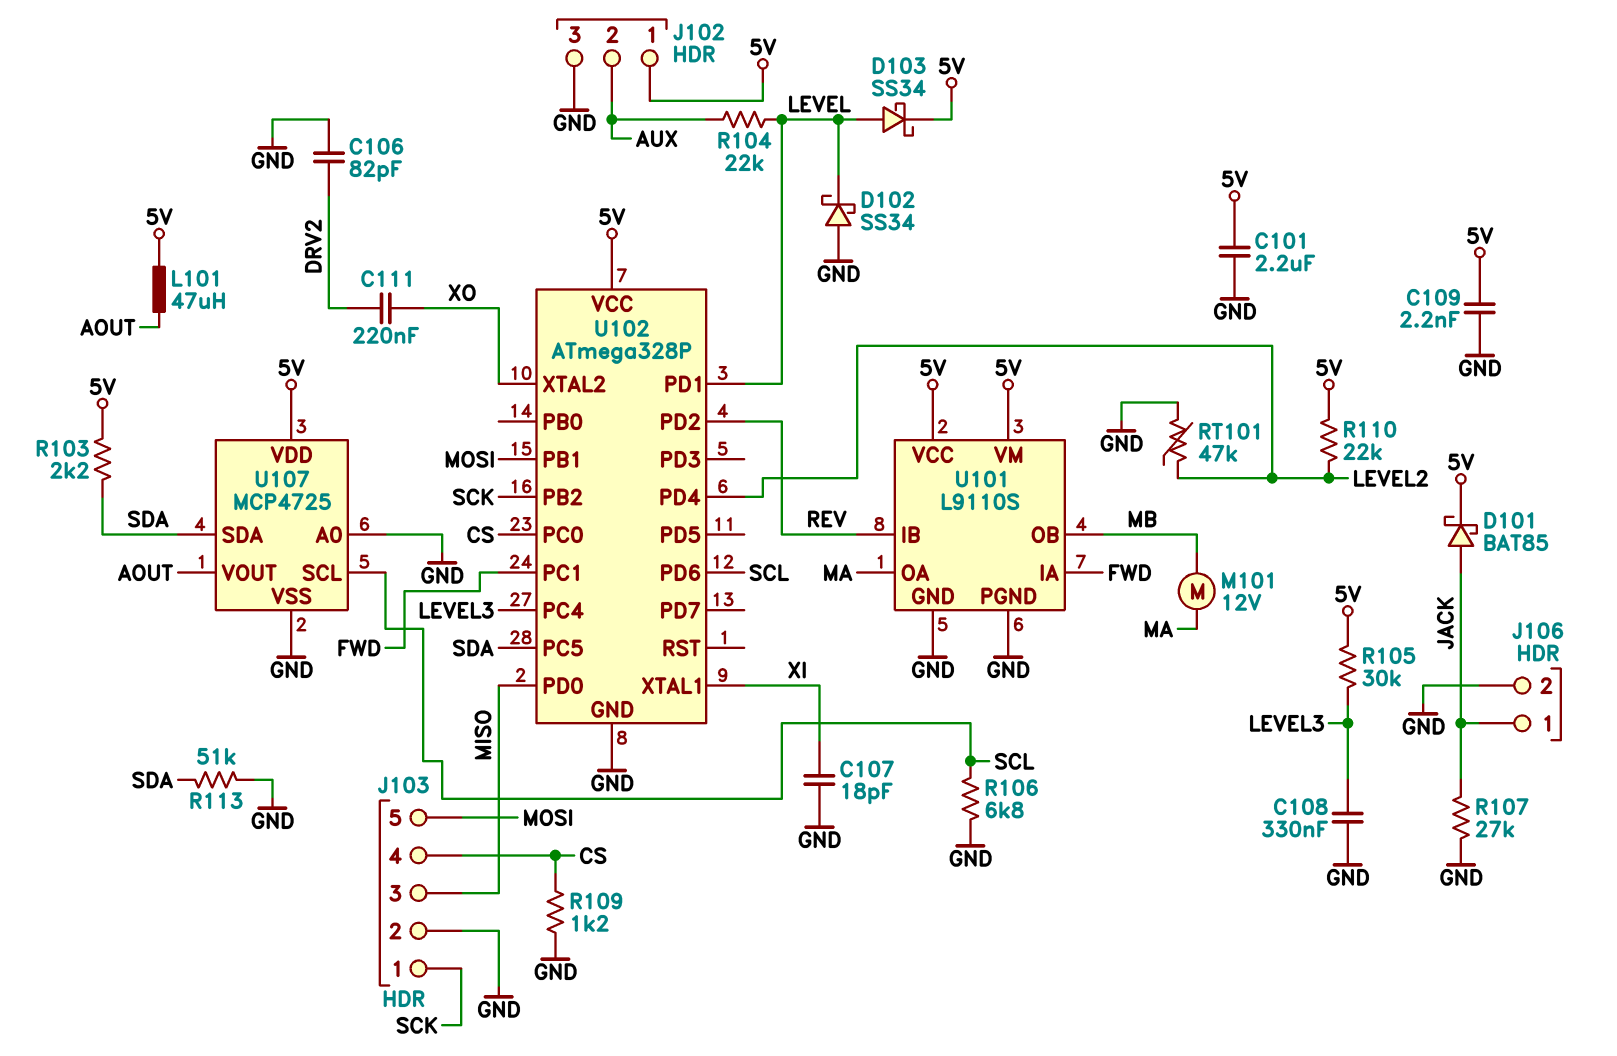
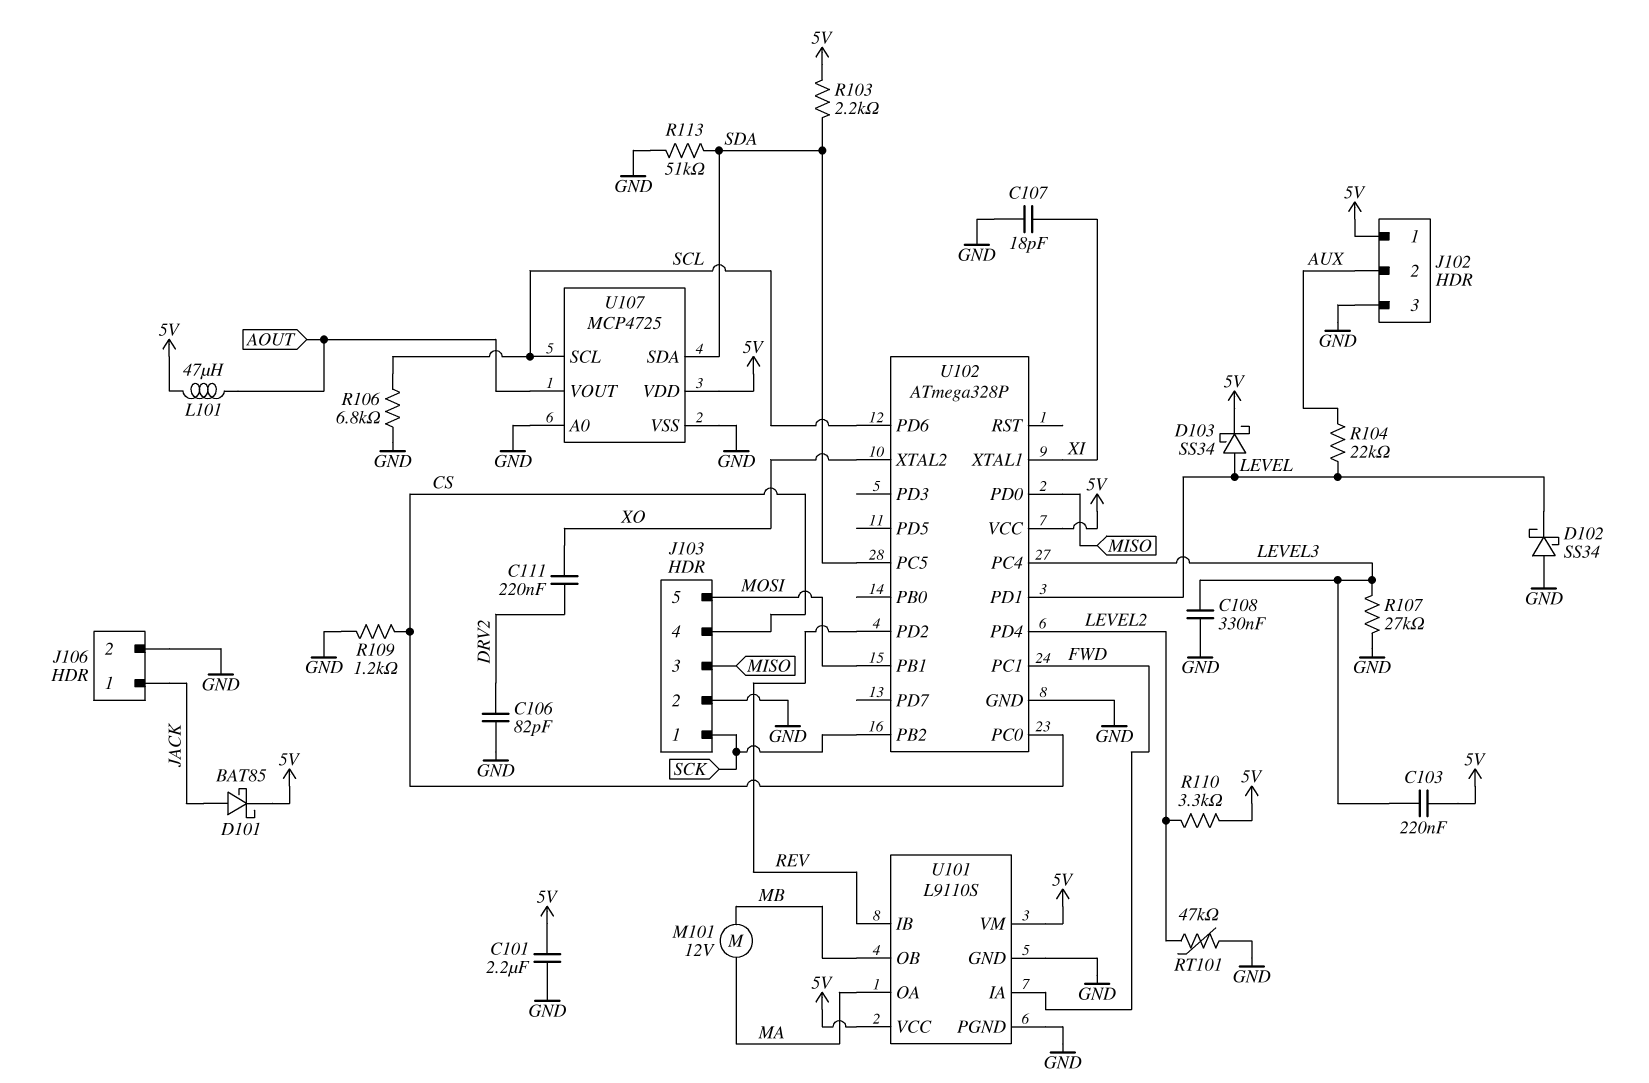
C103: none -> 220nF (5V, LEVEL3)
C109: 2.2nF (5V, GND) -> none
R105: 30k (5V, LEVEL3) -> none
R107: 27k (GND, JACK) -> 27k (GND, LEVEL3)
R110: 22k (5V, LEVEL2) -> 3.3k (5V, LEVEL2)

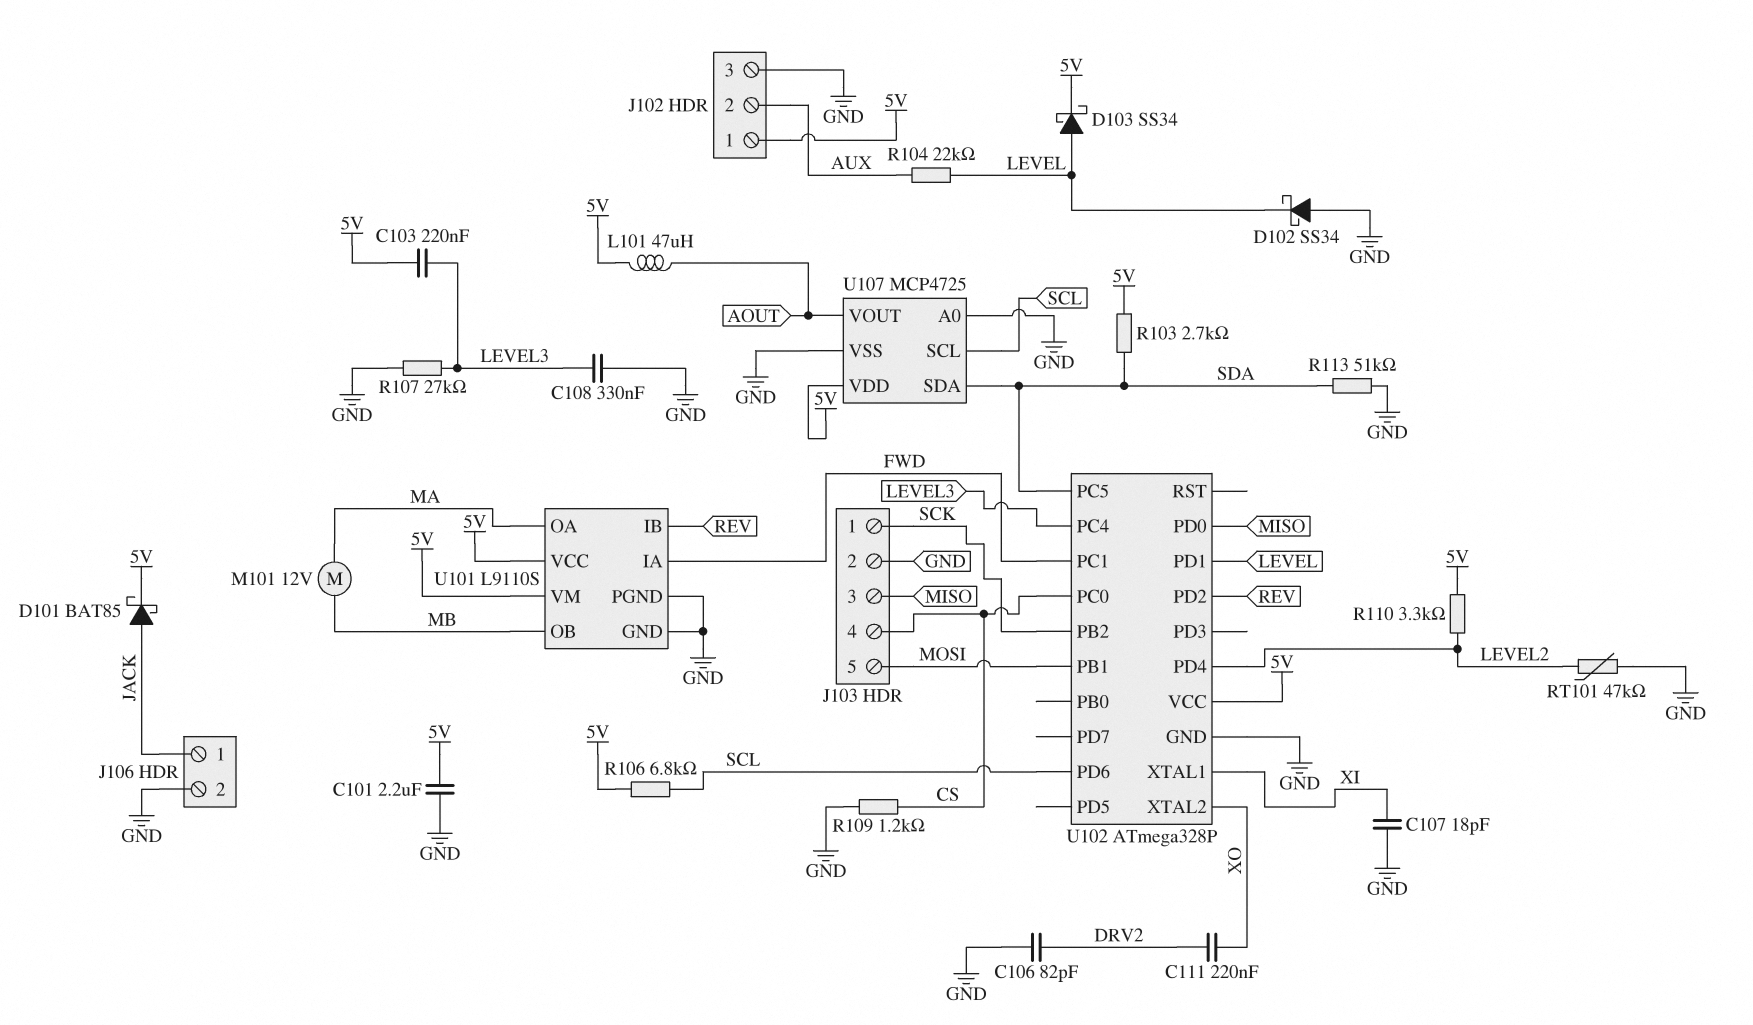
R103: 2.2k (5V, SDA) -> 2.7k (5V, SDA)
R106: 6.8k (GND, SCL) -> 6.8k (5V, SCL)

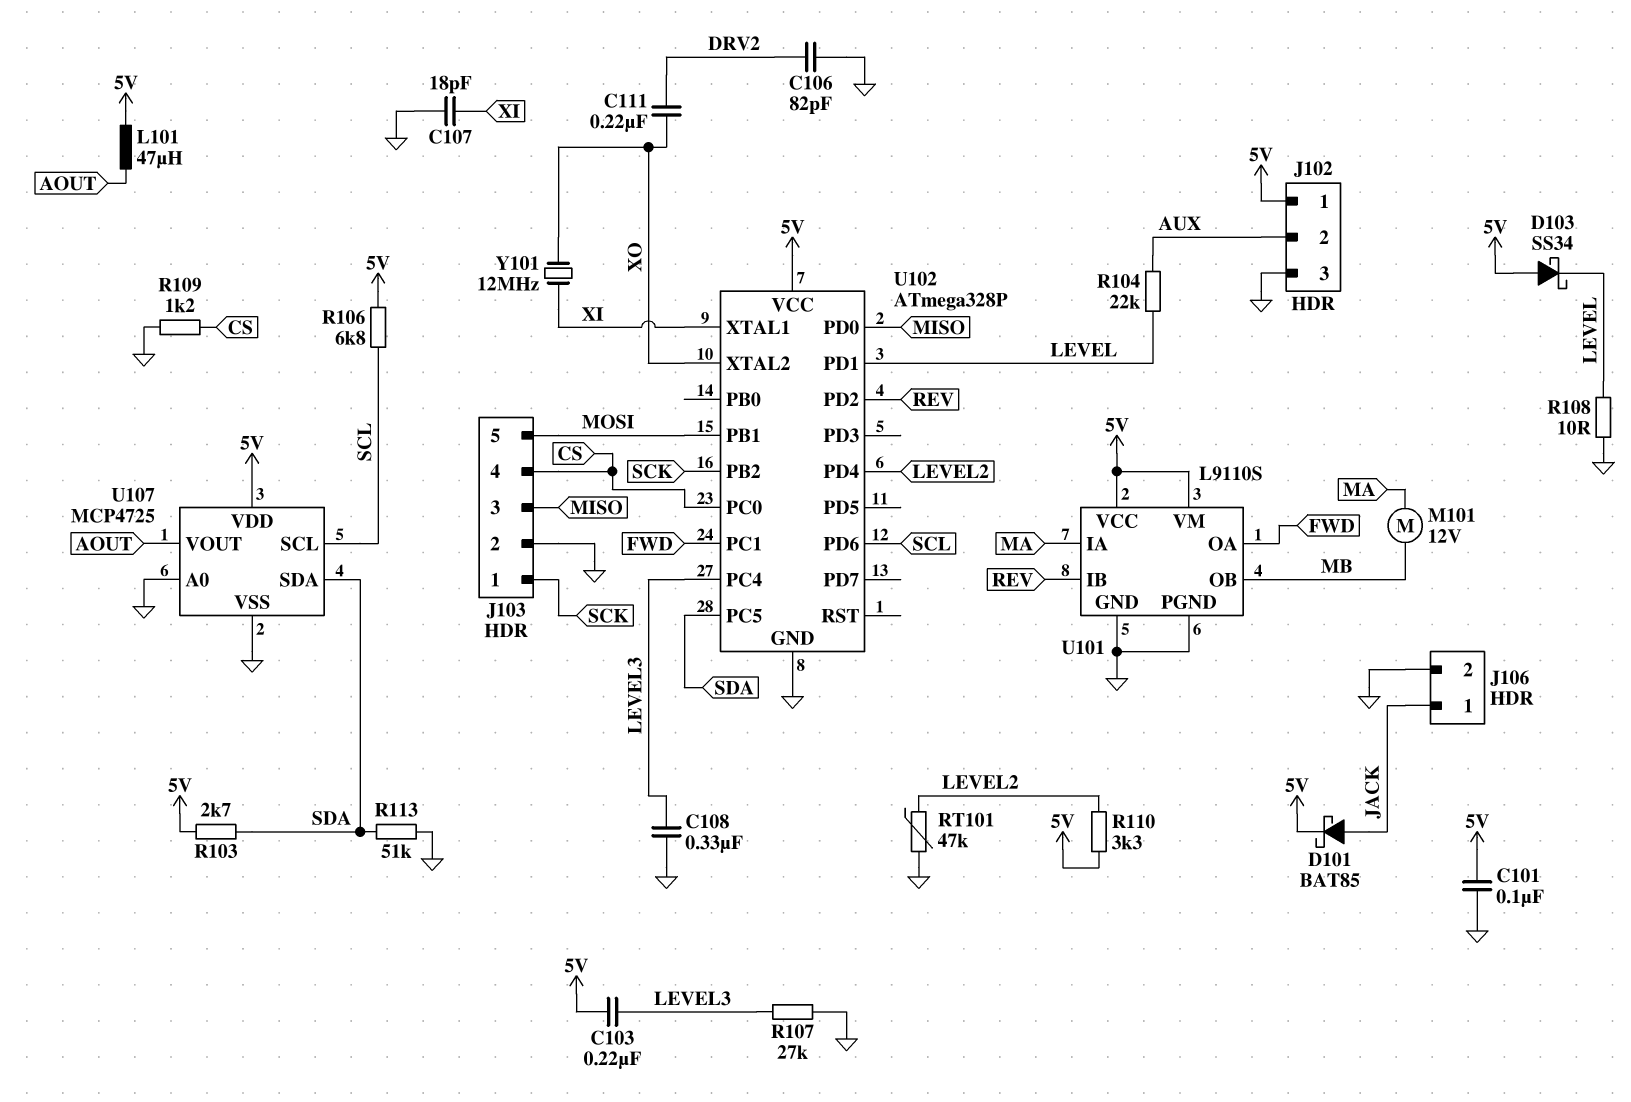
C101: 2.2uF (5V, GND) -> 100nF (5V, GND)
D102: schottky SS34 (A GND, K LEVEL) -> none
D103: schottky SS34 (A LEVEL, K 5V) -> schottky SS34 (A 5V, K LEVEL)
R108: none -> 10 (GND, LEVEL)
U101 pin IA: FWD -> MA
U101 pin OA: MA -> FWD
Y101: none -> 12MHz (XI, XO)

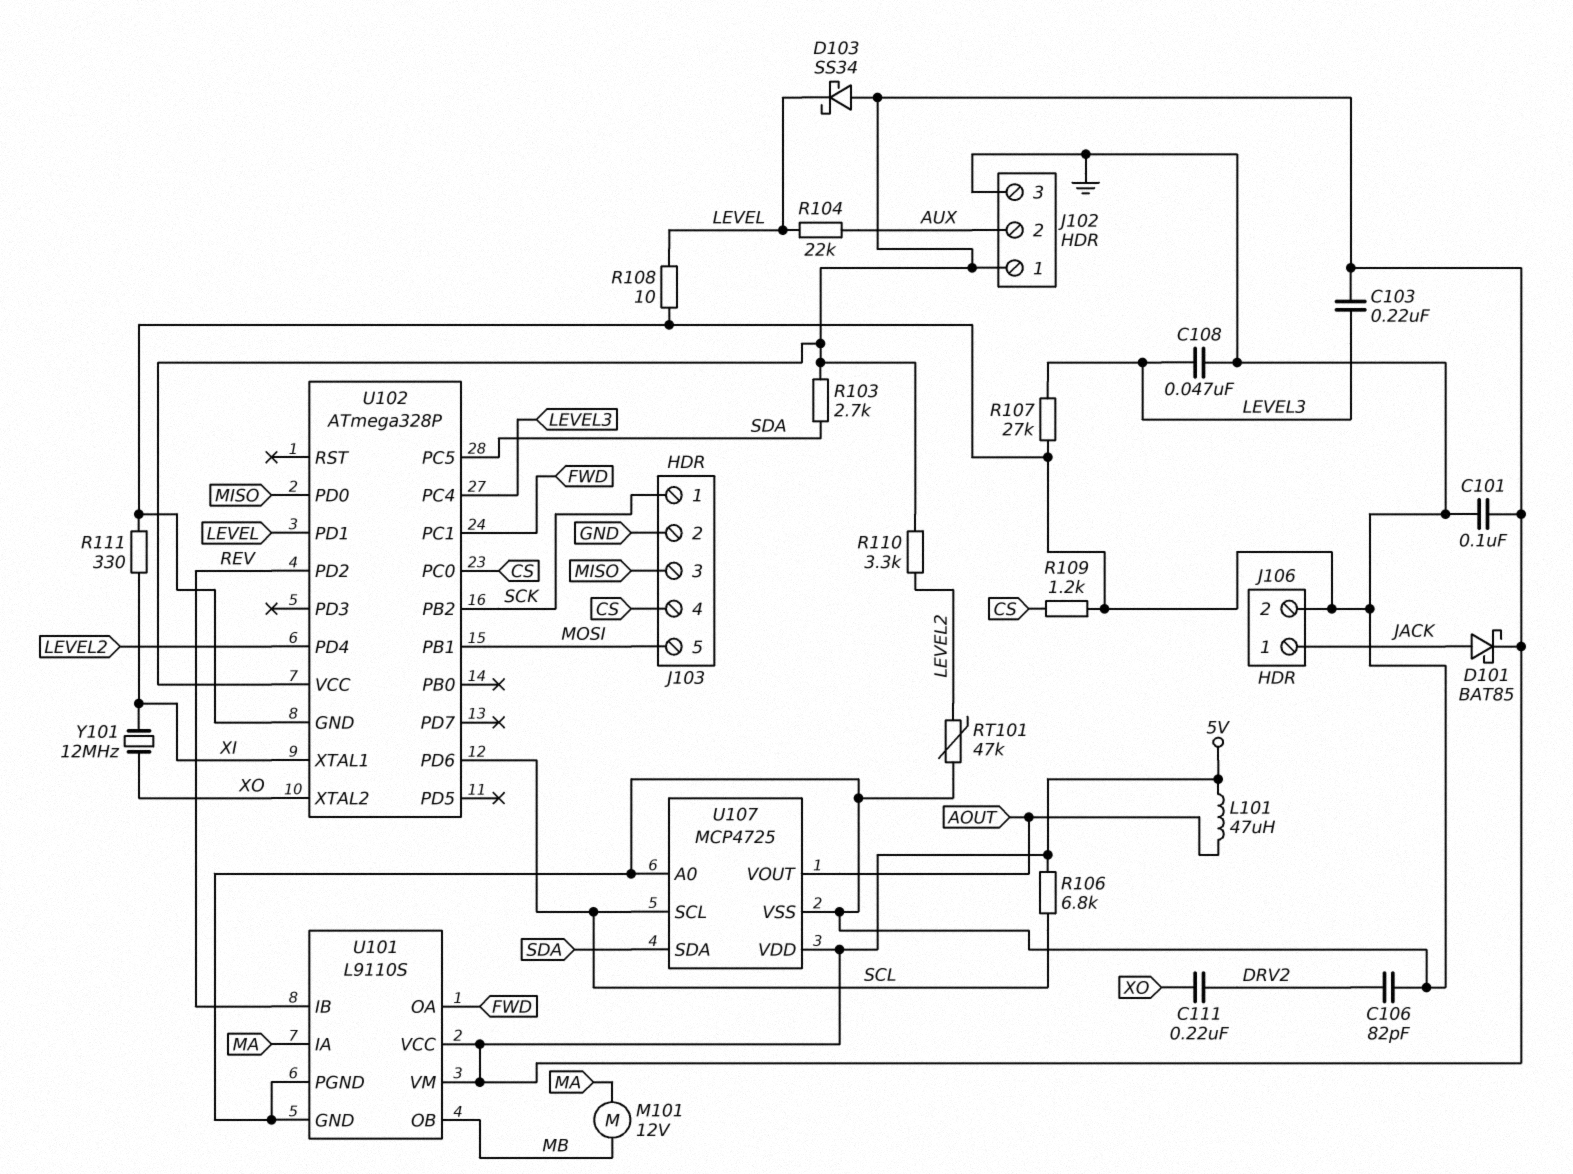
C107: 18pF (GND, XI) -> none
C108: 330nF (GND, LEVEL3) -> 47nF (GND, LEVEL3)
R111: none -> 330 (GND, XI)
R113: 51k (GND, SDA) -> none

